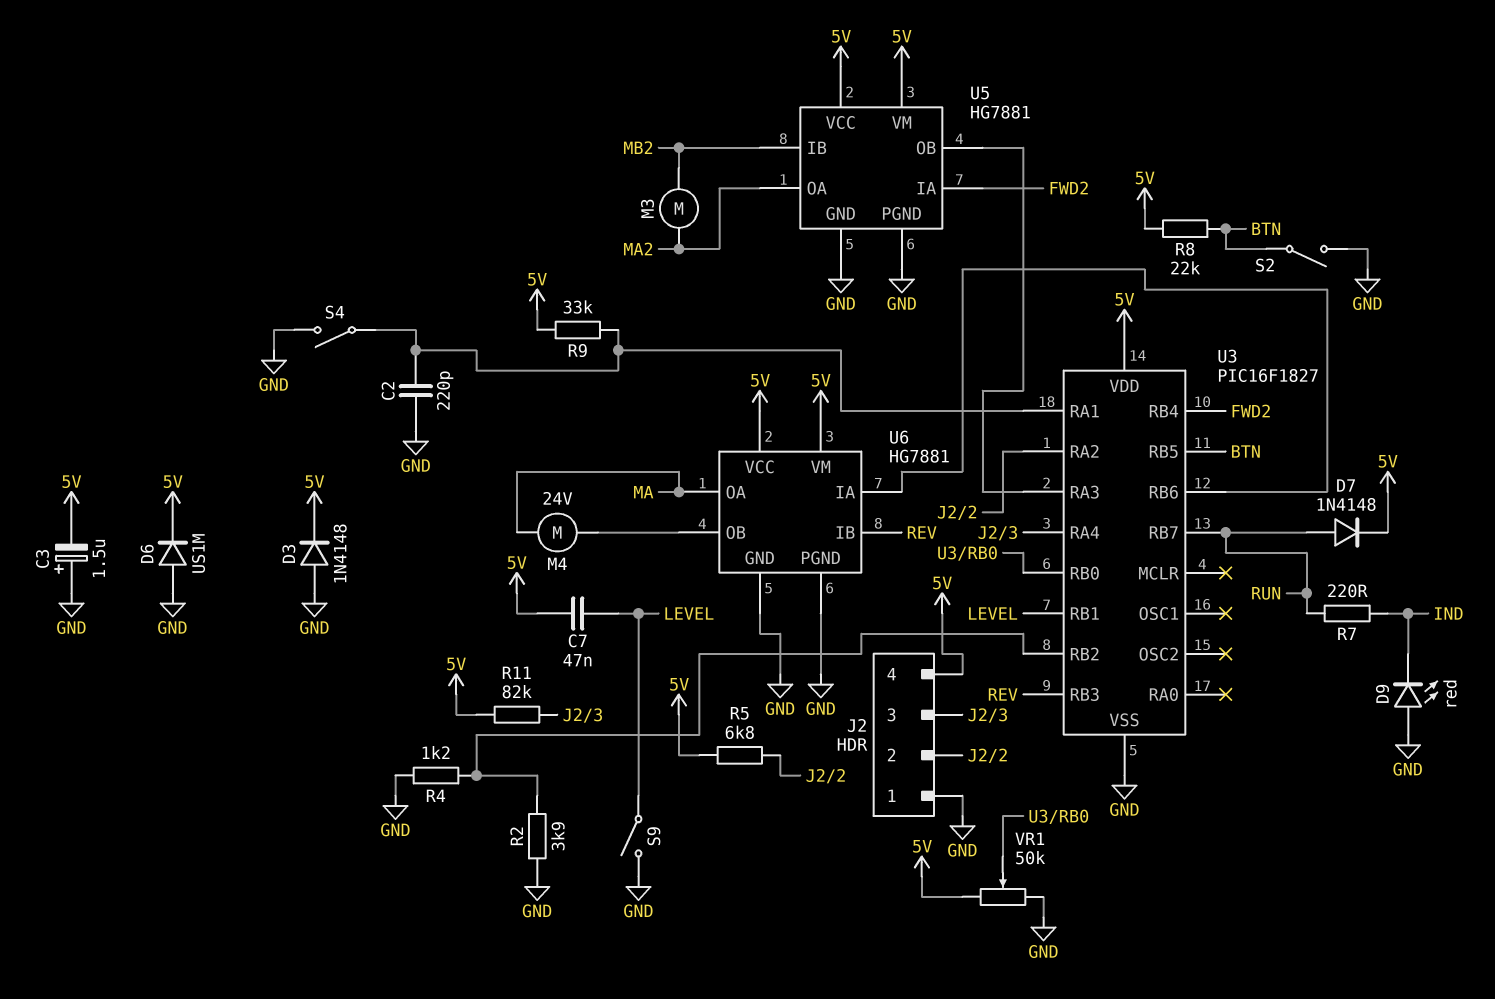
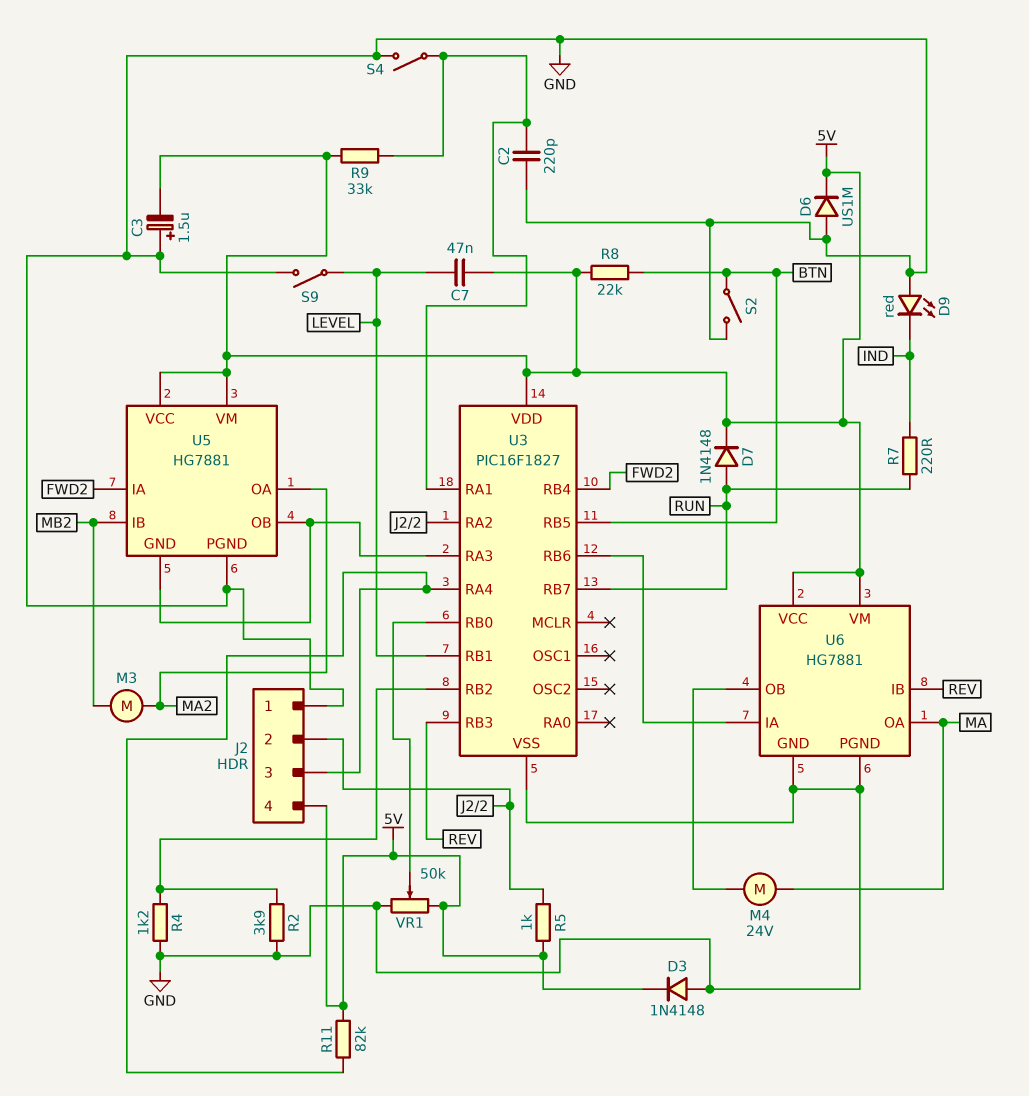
R5: 6.8k (5V, J2/2) -> 1k (5V, J2/2)
U5 pin GND: GND -> U3/RA3

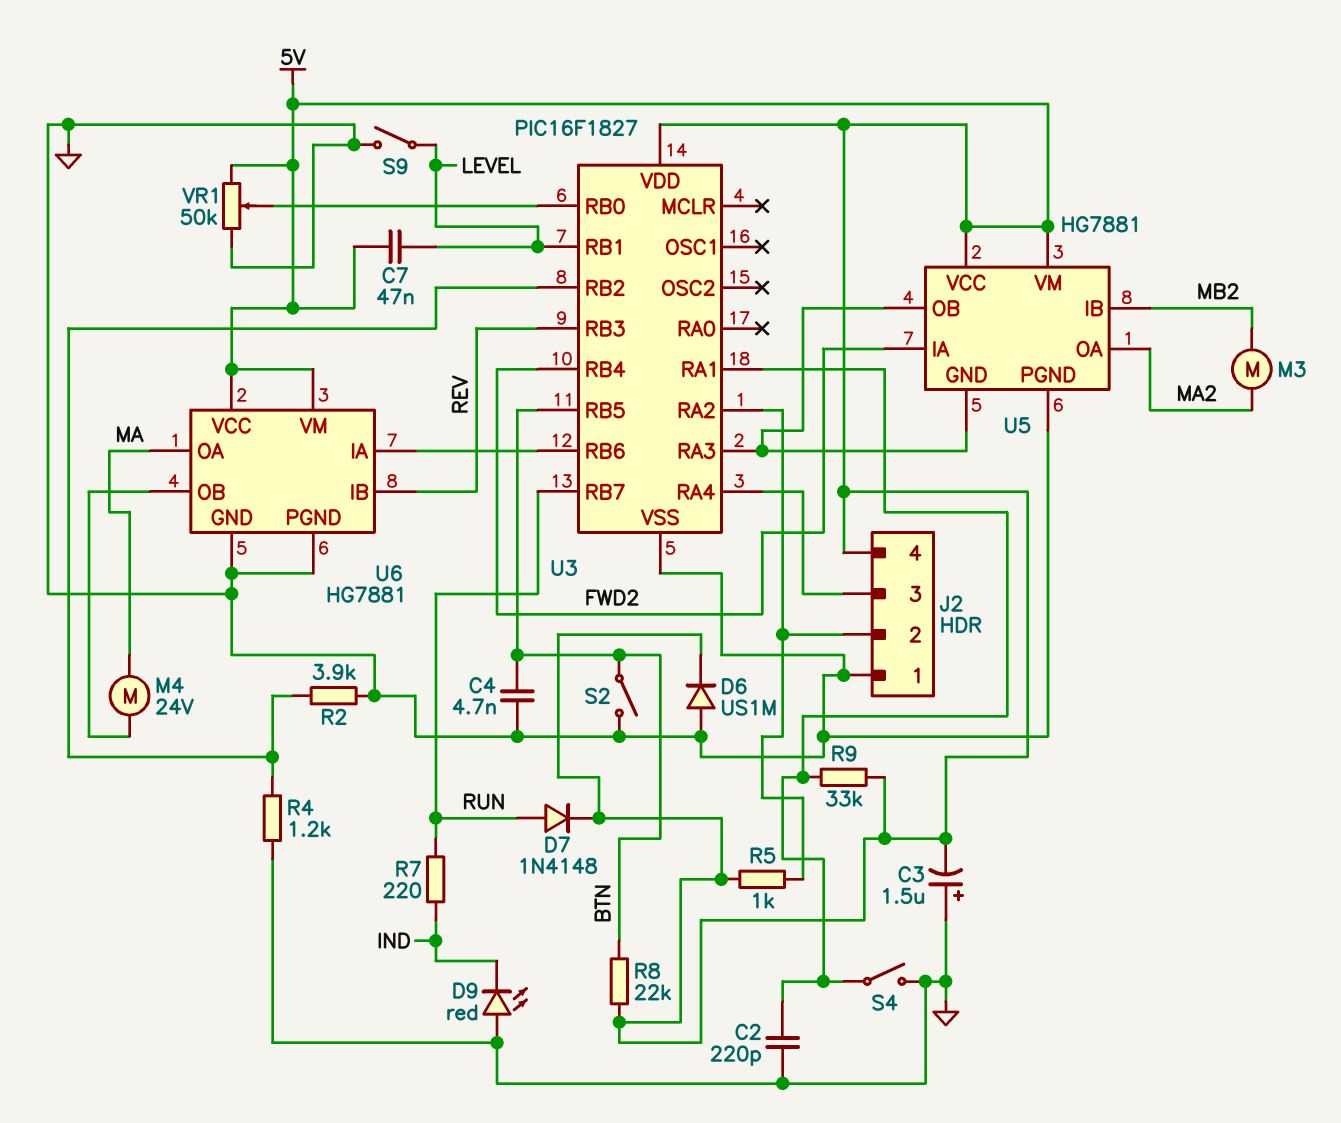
C4: none -> 4.7nF (BTN, GND)
D3: diode 1N4148 (A GND, K 5V) -> none
R11: 82k (5V, J2/3) -> none

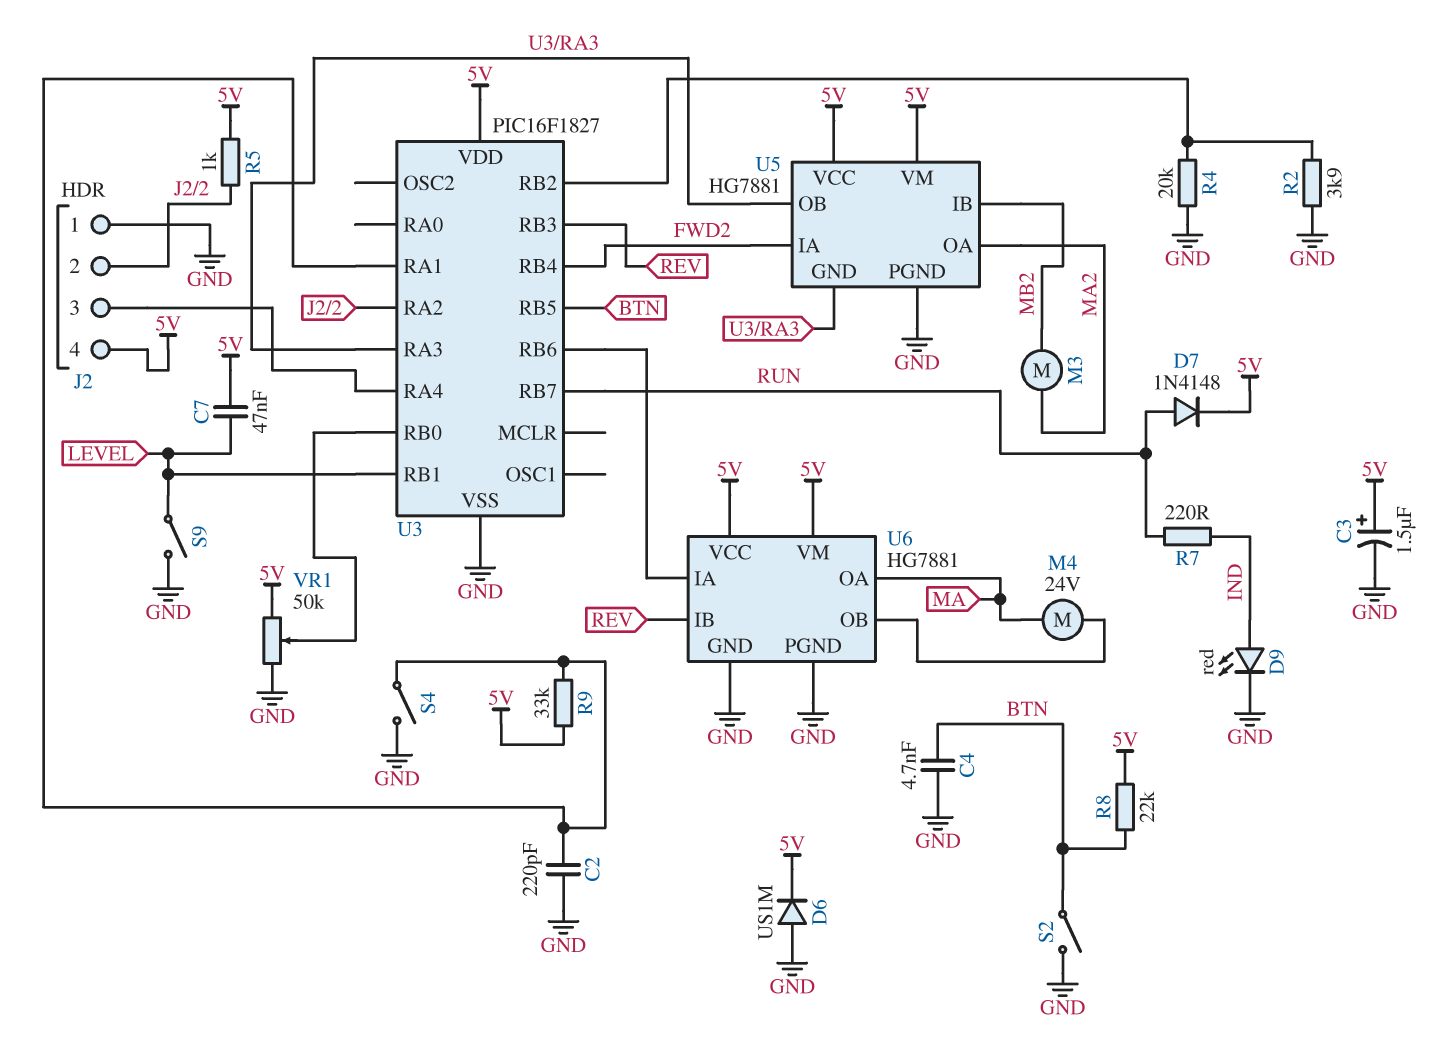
C3: 1.5uF (plus GND, minus 5V) -> 1.5uF (plus 5V, minus GND)
D9: LED red (A GND, K IND) -> LED red (A IND, K GND)
R4: 1.2k (GND, U3/RB2) -> 20k (GND, U3/RB2)

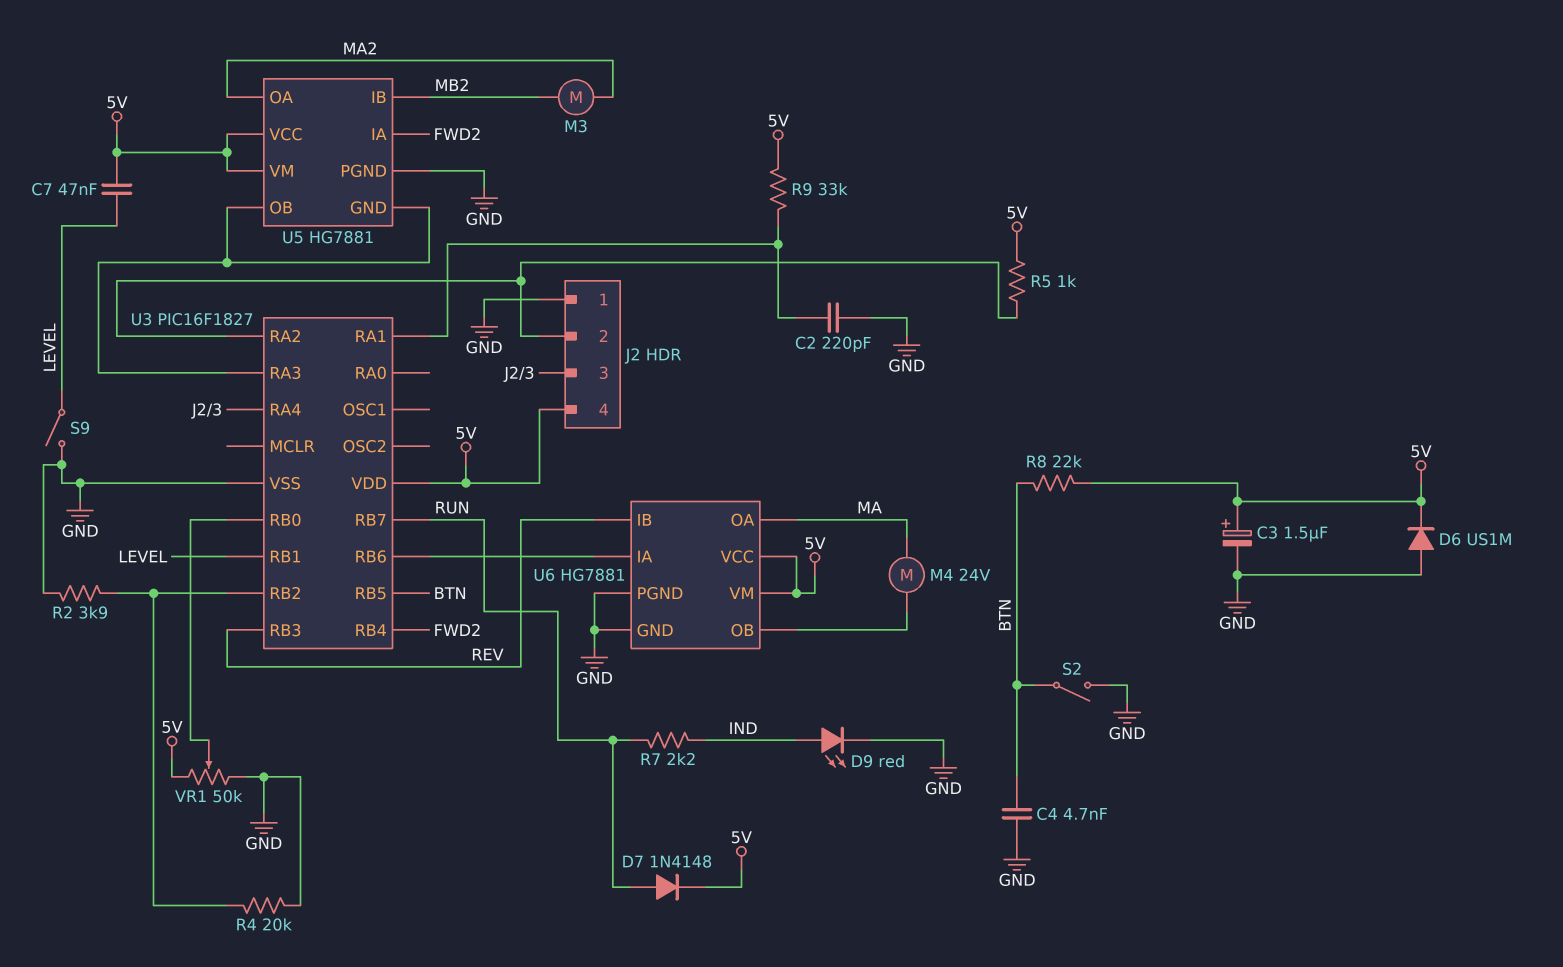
R7: 220 (IND, RUN) -> 2.2k (IND, RUN)
S4: switch (GND, U3/RA1) -> none

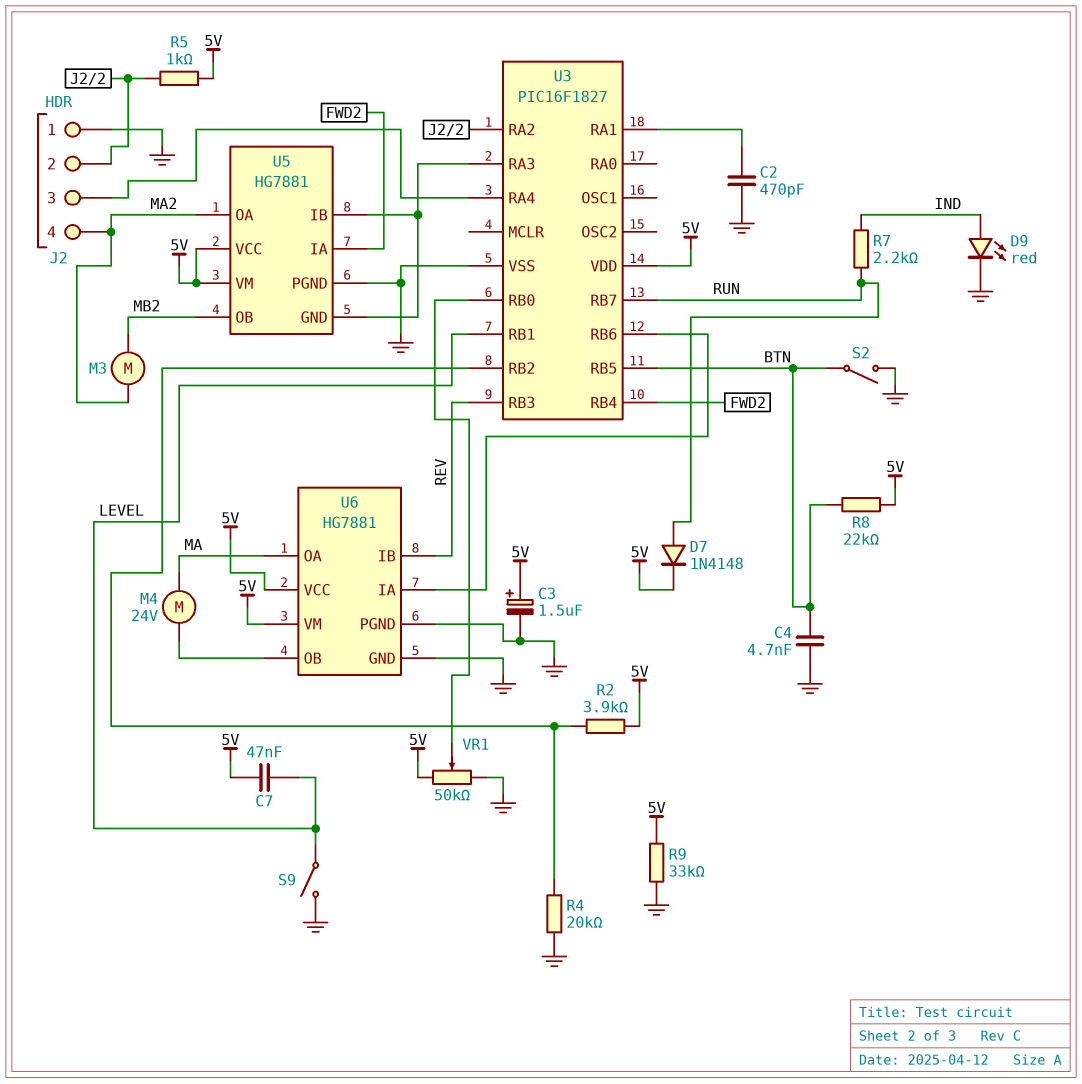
C2: 220pF (GND, U3/RA1) -> 470pF (GND, U3/RA1)
D6: diode US1M (A GND, K 5V) -> none
J2 pin 4: 5V -> MA2
R2: 3.9k (GND, U3/RB2) -> 3.9k (5V, U3/RB2)
R9: 33k (5V, U3/RA1) -> 33k (5V, GND)
U5 pin IB: MB2 -> U3/RA3
U5 pin OB: U3/RA3 -> MB2

